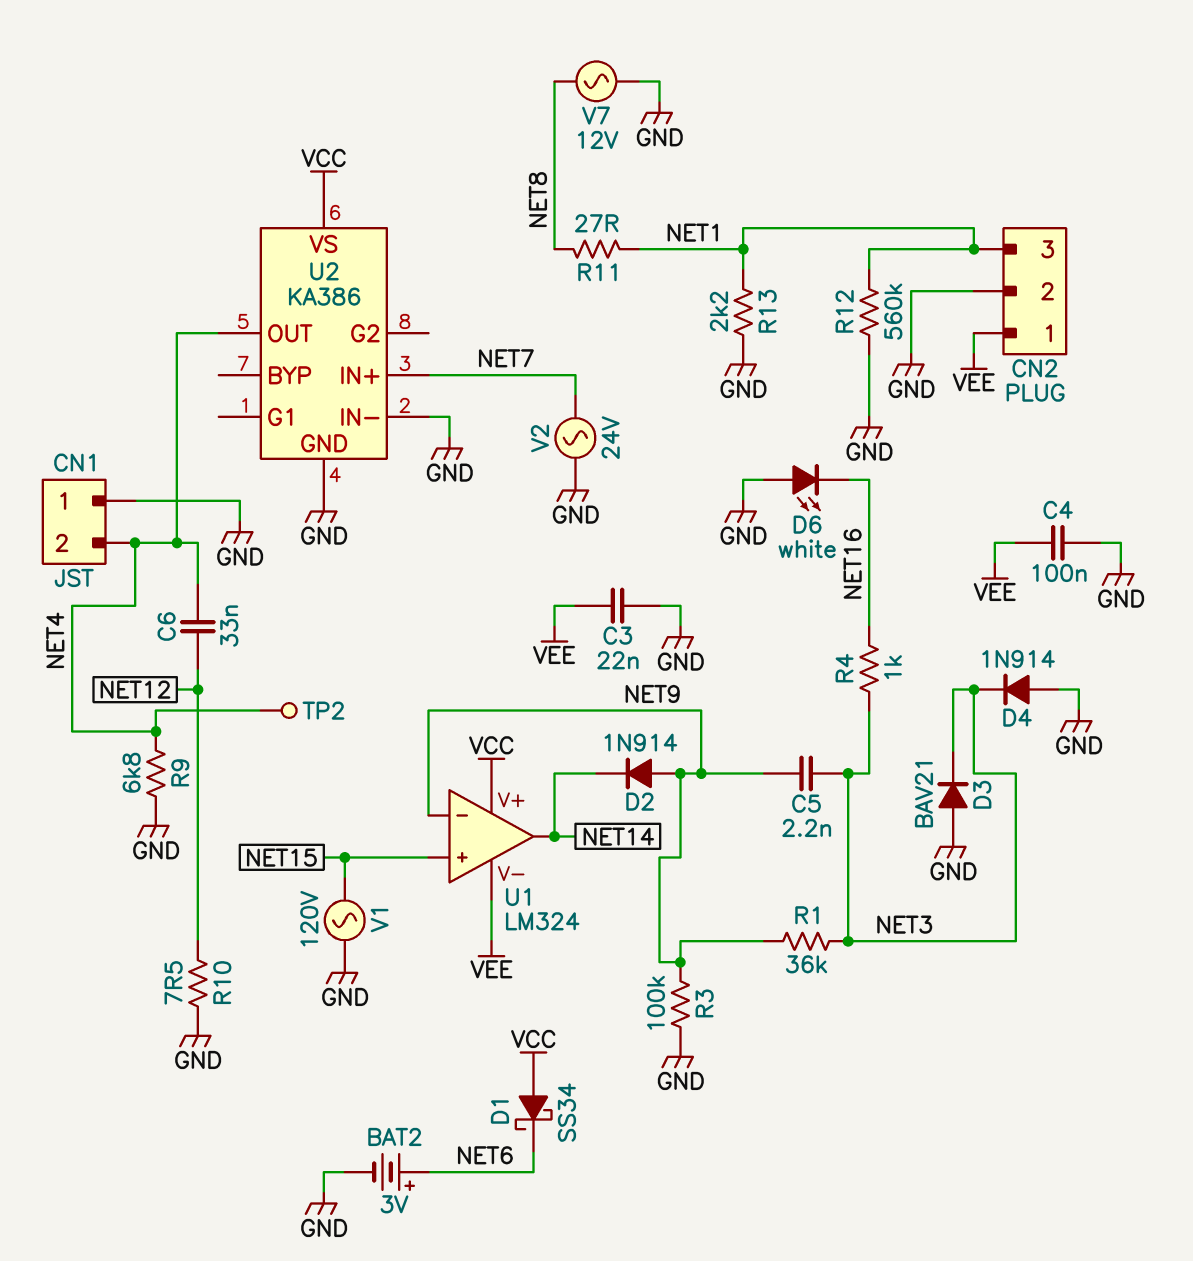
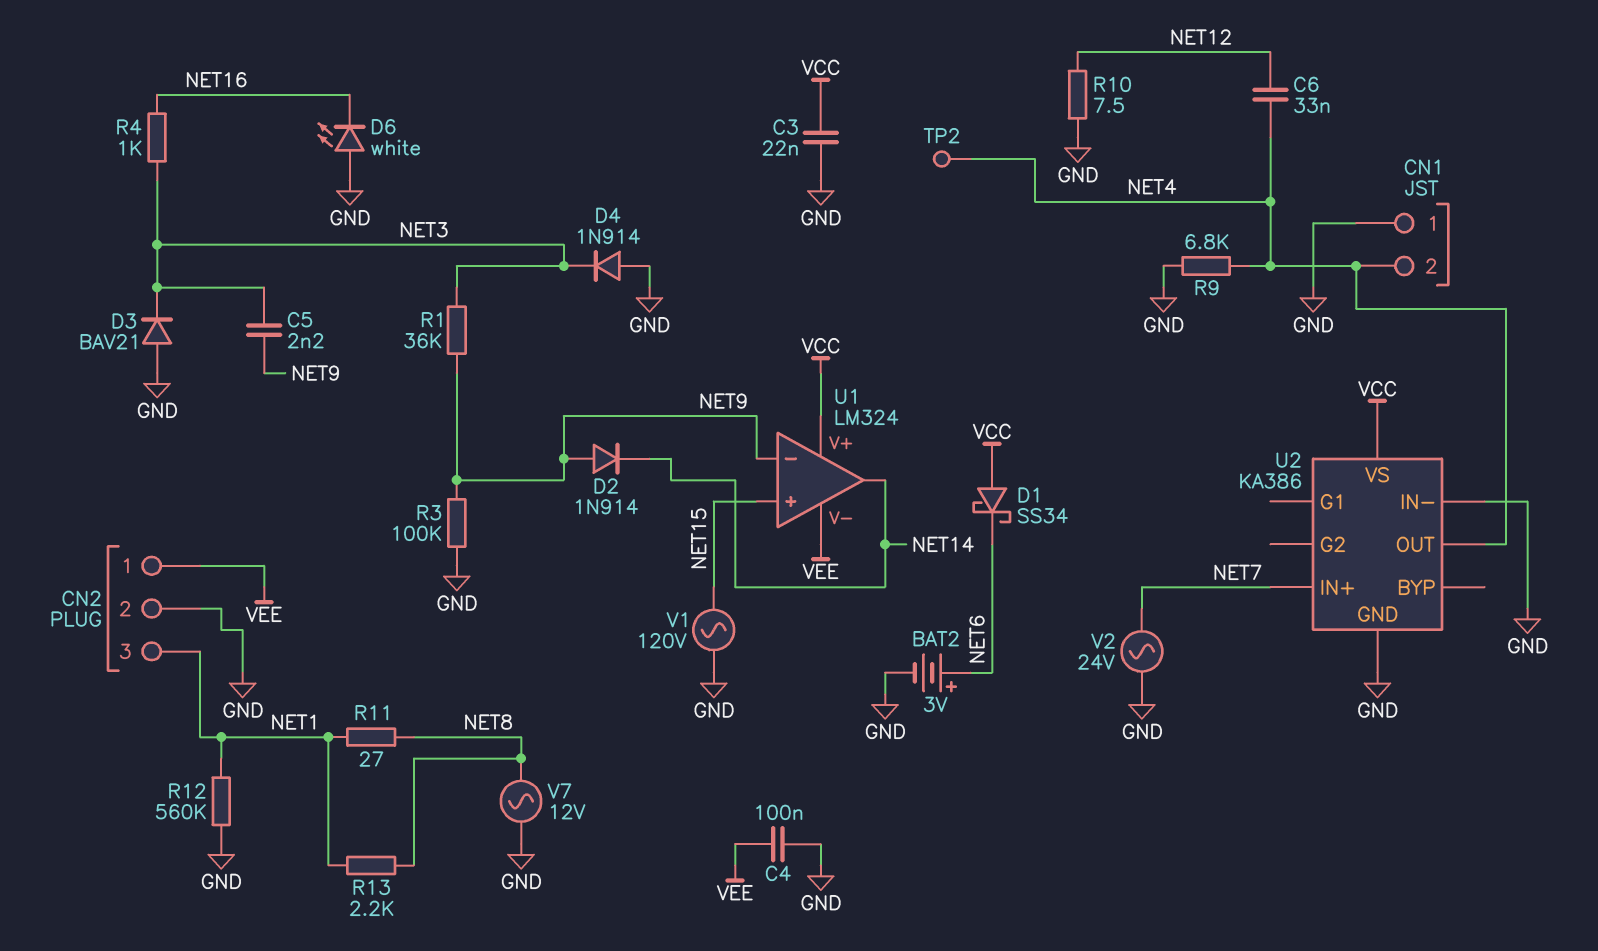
C3: 22nF (GND, VEE) -> 22nF (GND, VCC)
R13: 2.2k (GND, NET1) -> 2.2k (NET1, NET8)

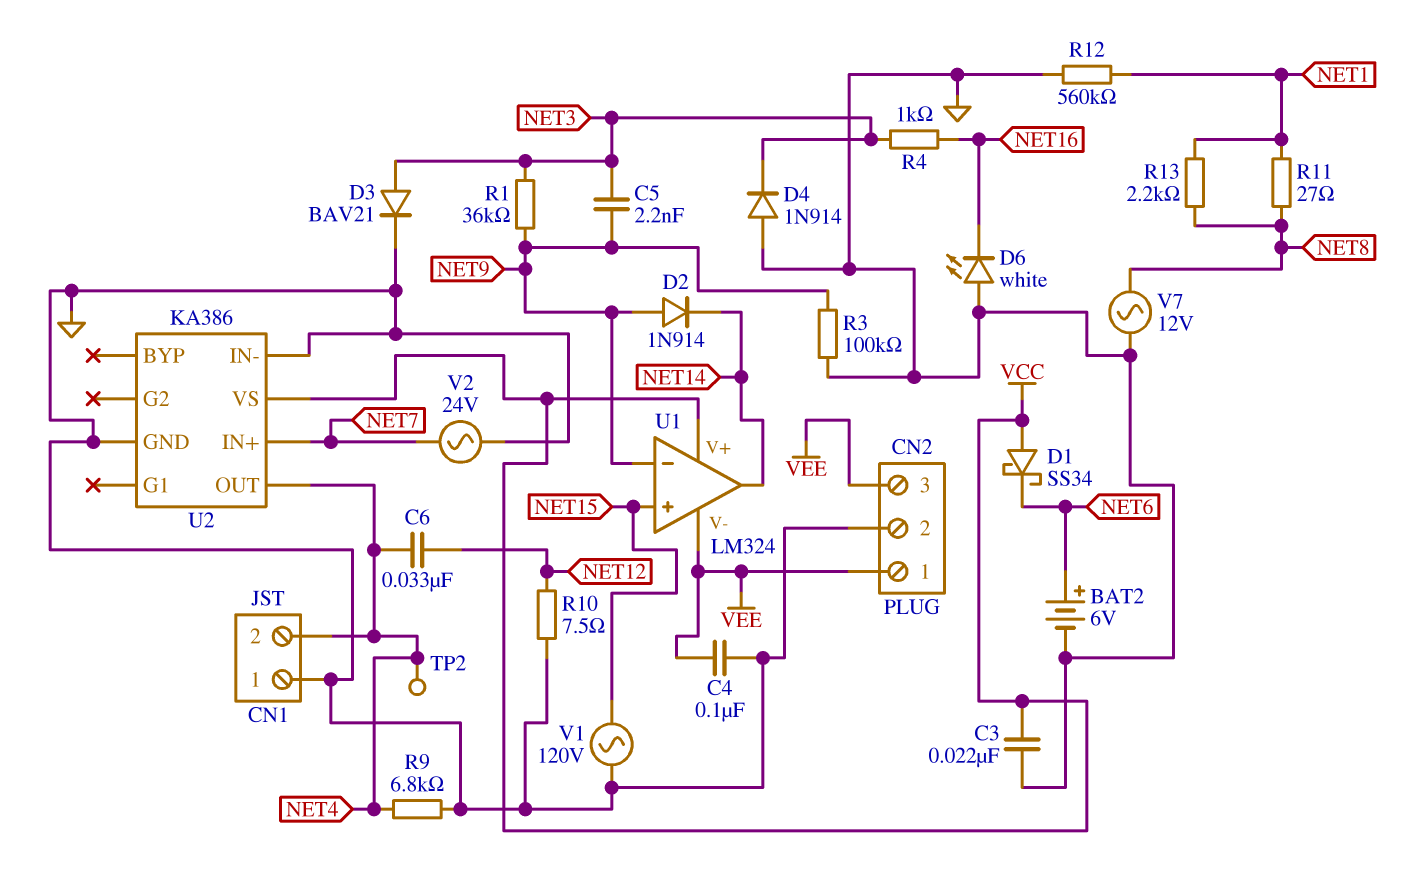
BAT2: 3V (plus NET6, minus GND) -> 6V (plus NET6, minus GND)
CN2 pin 3: NET1 -> VEE
D3: diode BAV21 (A GND, K NET3) -> diode BAV21 (A NET3, K GND)

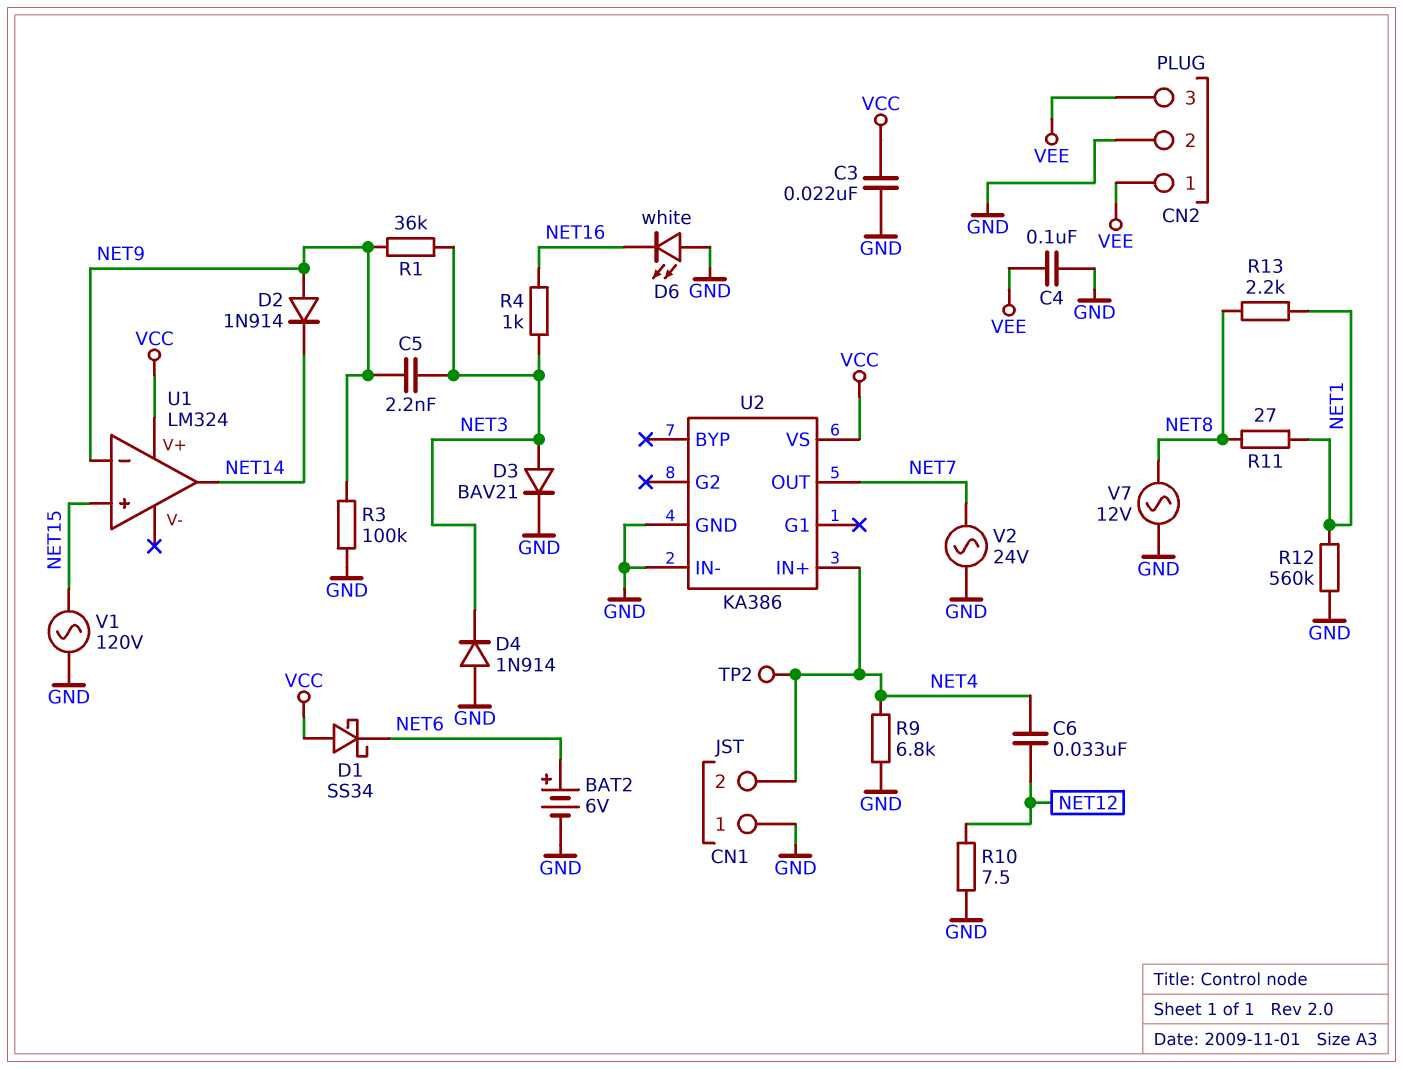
U1 pin V-: VEE -> none
U2 pin IN+: NET7 -> NET4
U2 pin OUT: NET4 -> NET7

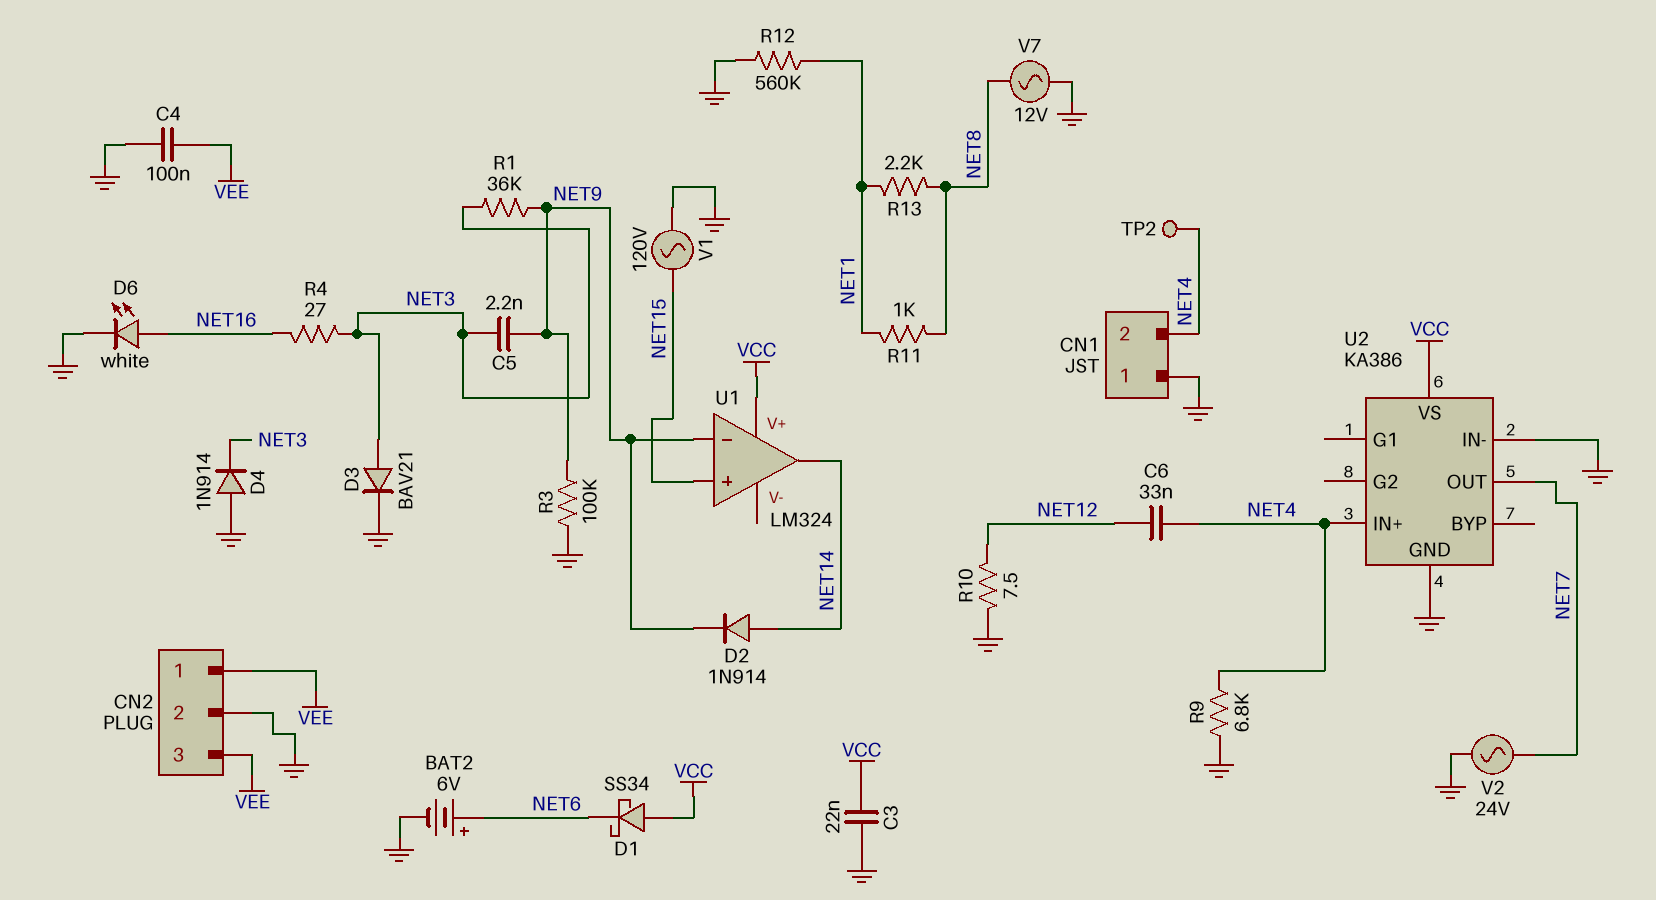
D2: diode 1N914 (A NET9, K NET14) -> diode 1N914 (A NET14, K NET9)
D6: LED white (A GND, K NET16) -> LED white (A NET16, K GND)
R4: 1k (NET3, NET16) -> 27 (NET3, NET16)
R11: 27 (NET1, NET8) -> 1k (NET1, NET8)

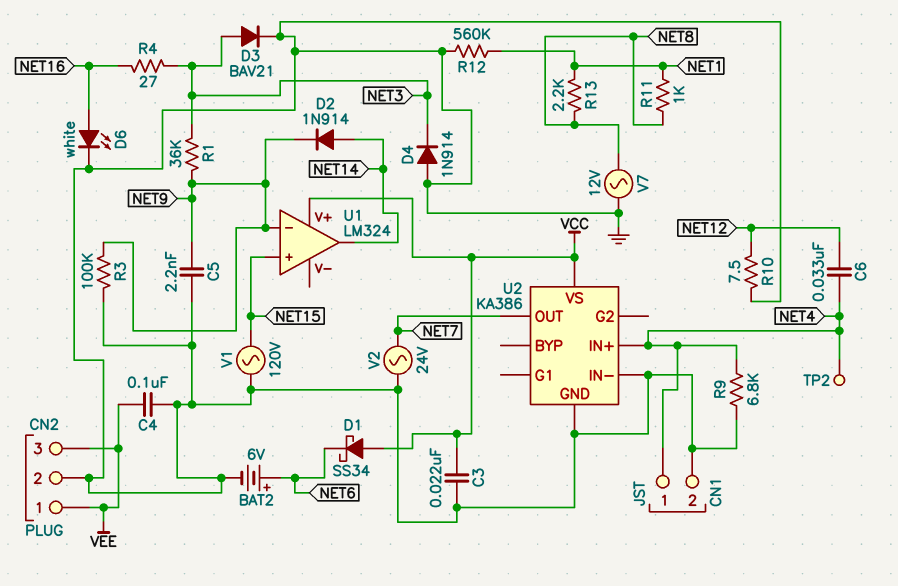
C5: 2.2nF (NET3, NET9) -> 2.2nF (GND, NET9)
CN1 pin 1: GND -> NET4
CN1 pin 2: NET4 -> GND

